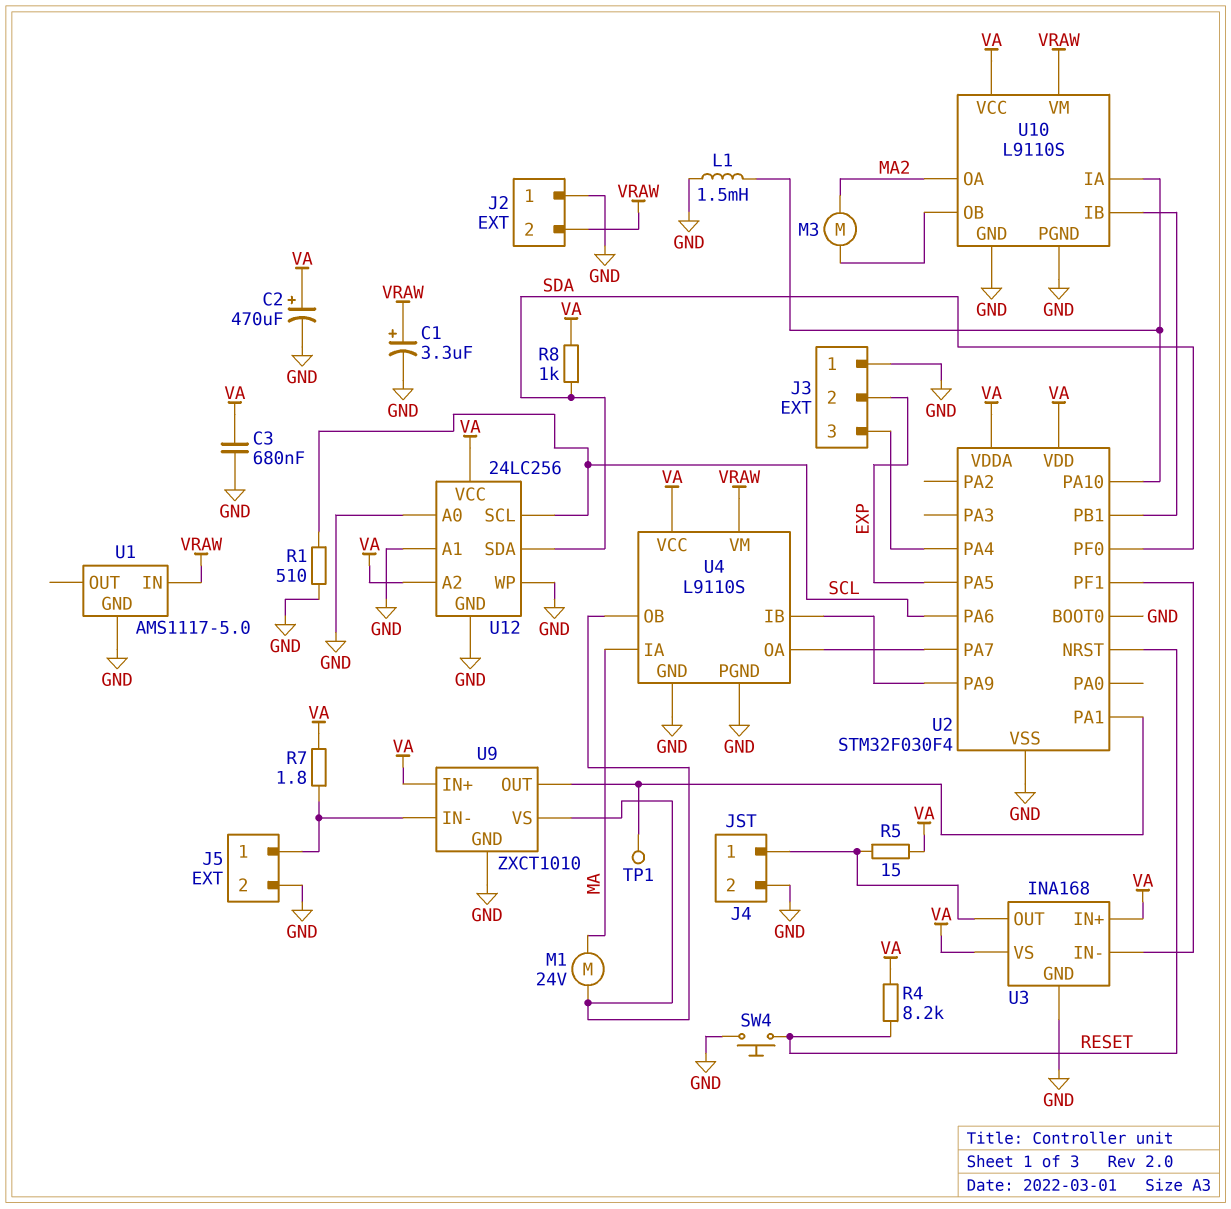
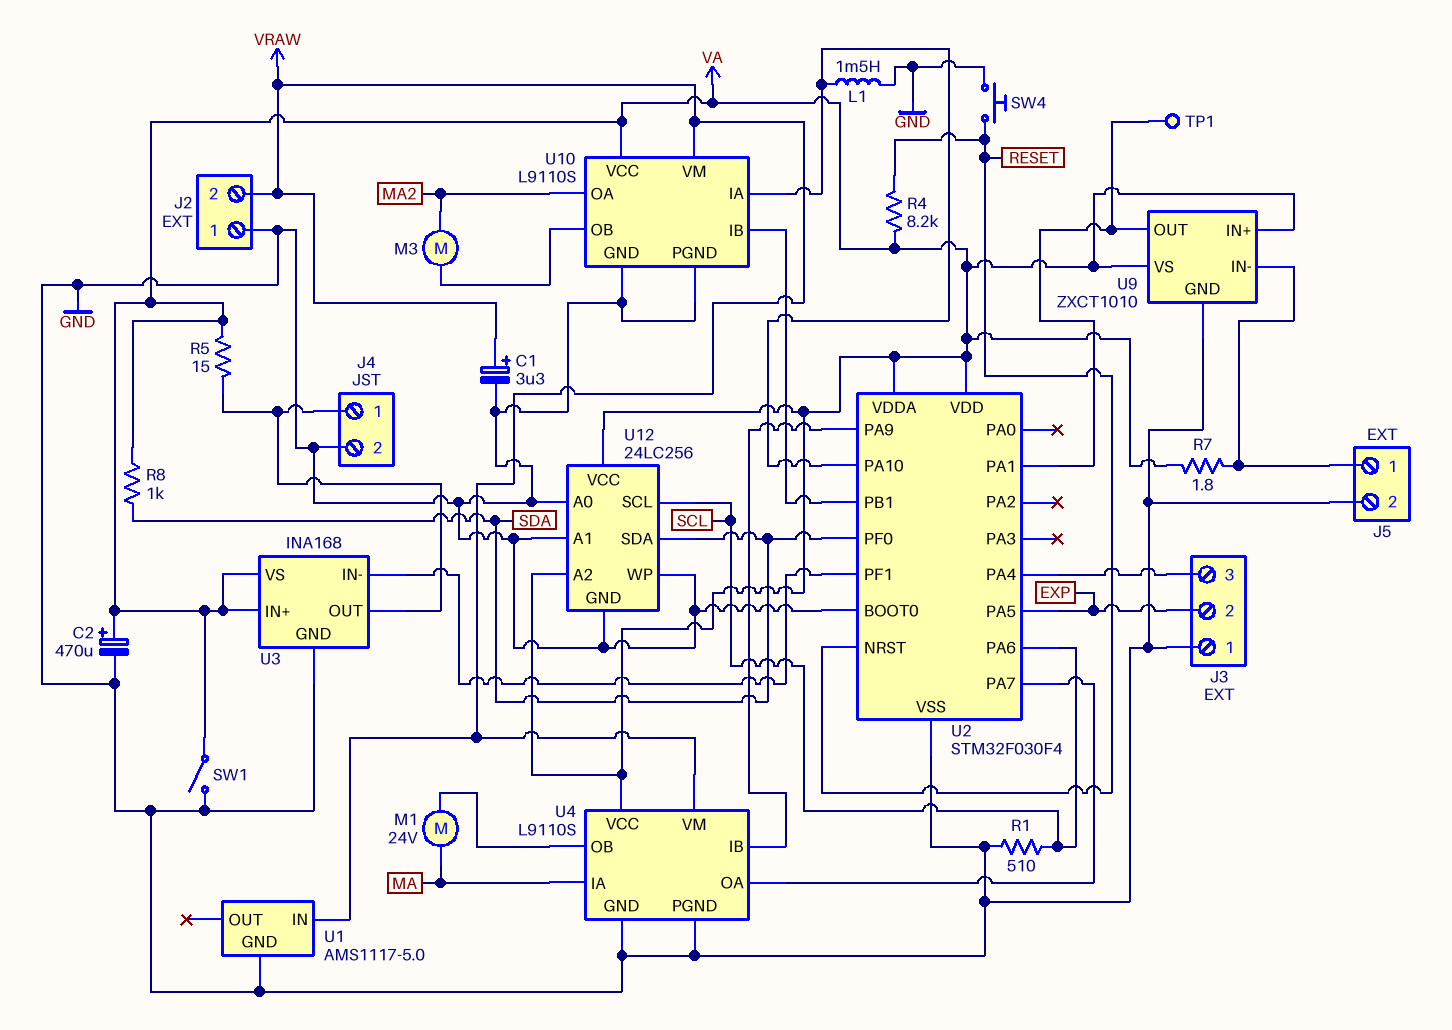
C3: 680nF (GND, VA) -> none
SW1: none -> switch (GND, VA)
U9 pin VS: U4/OB -> VA

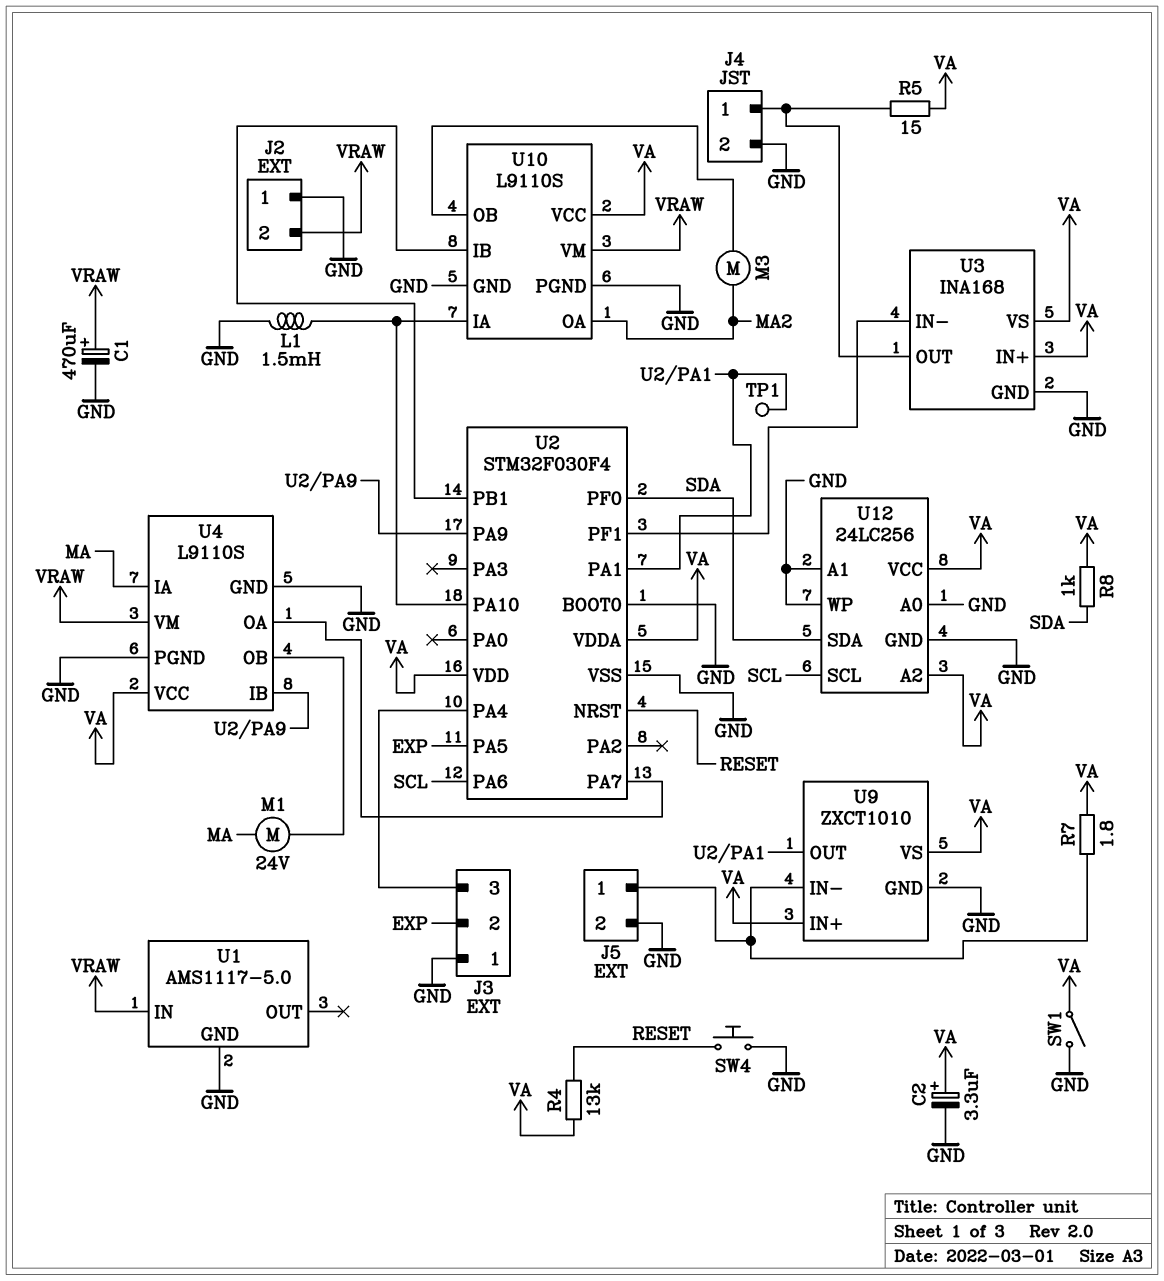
C1: 3.3uF (plus VRAW, minus GND) -> 470uF (plus VRAW, minus GND)
C2: 470uF (plus VA, minus GND) -> 3.3uF (plus VA, minus GND)
R1: 510 (GND, SCL) -> none
R4: 8.2k (RESET, VA) -> 13k (RESET, VA)

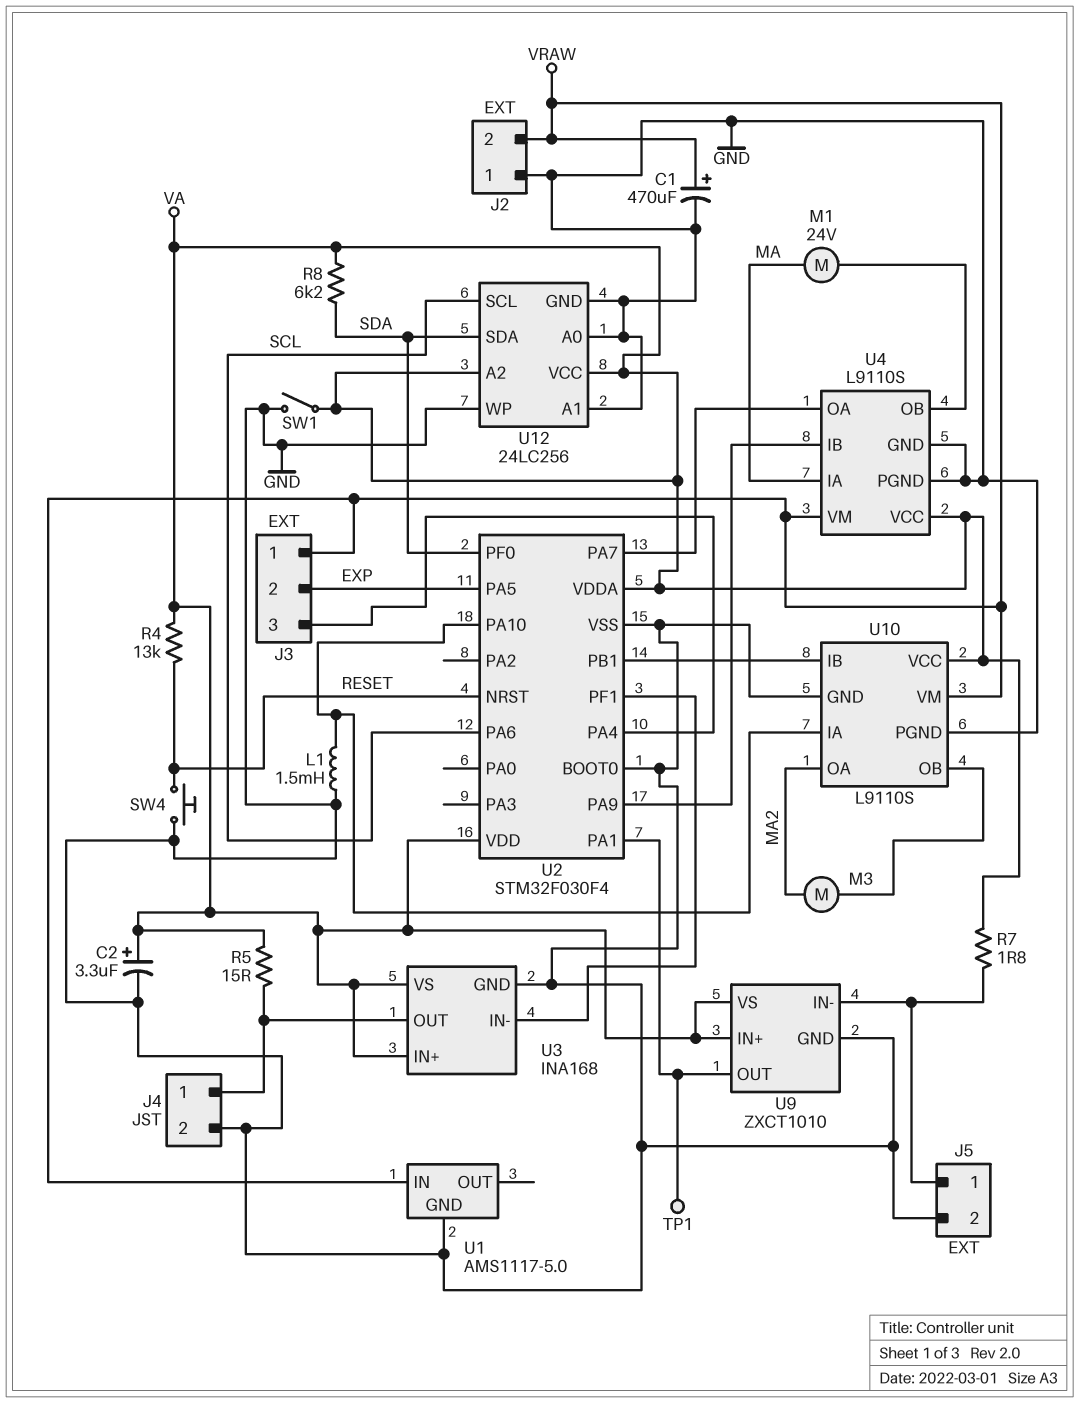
J3 pin 1: GND -> VRAW
R8: 1k (SDA, VA) -> 6.2k (SDA, VA)

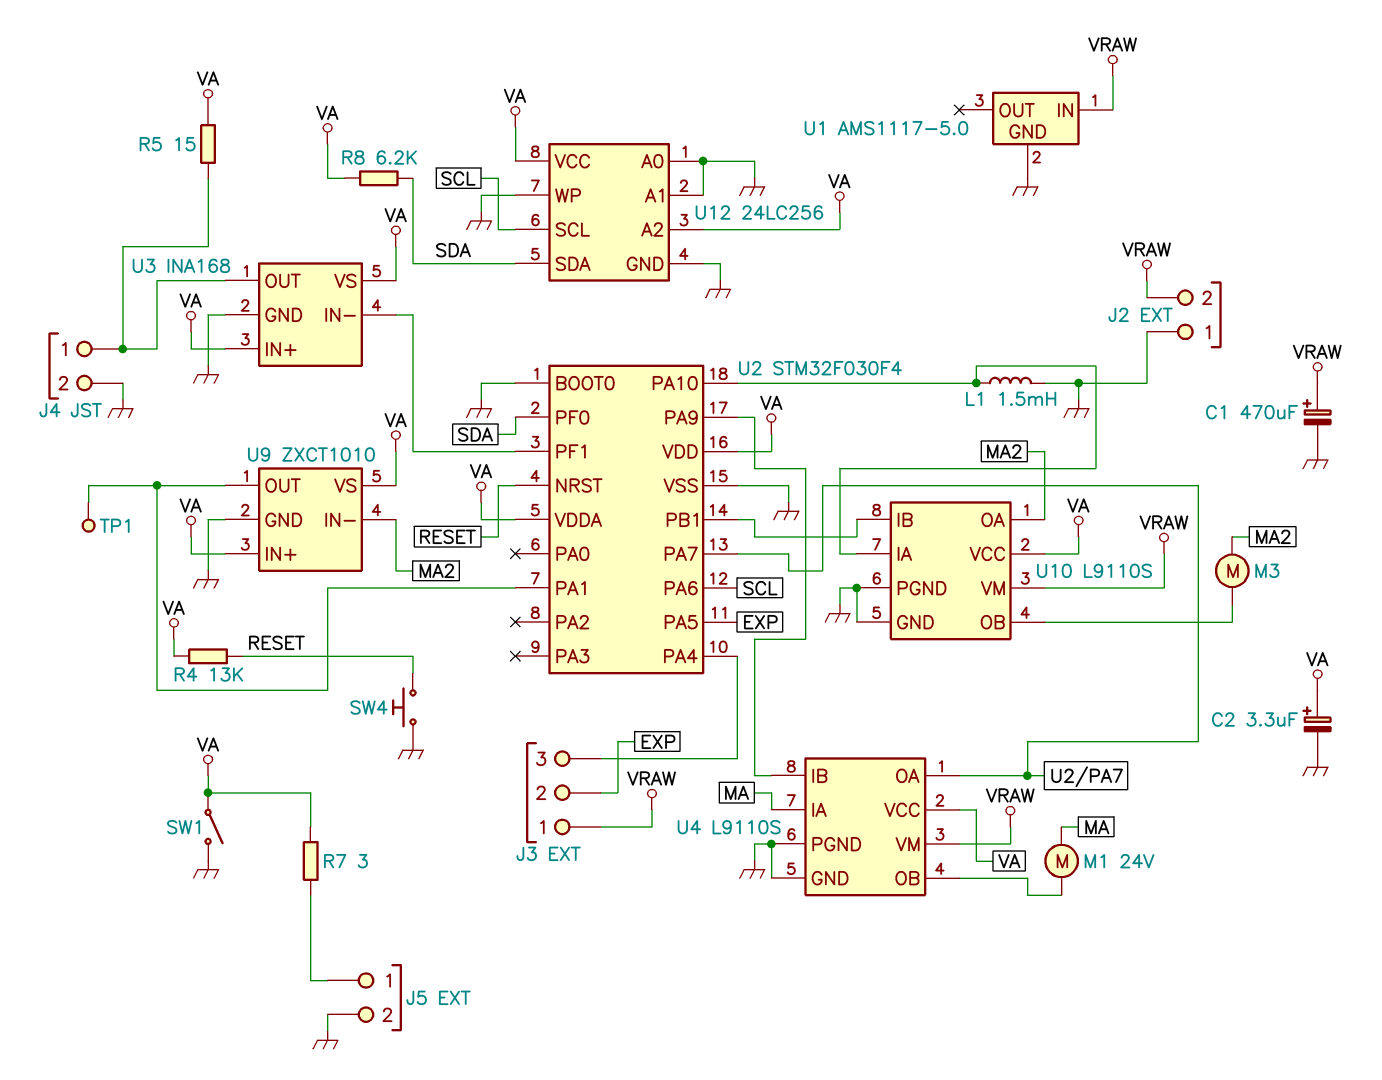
R7: 1.8 (J5/1, VA) -> 3 (J5/1, VA)
U9 pin IN-: J5/1 -> MA2

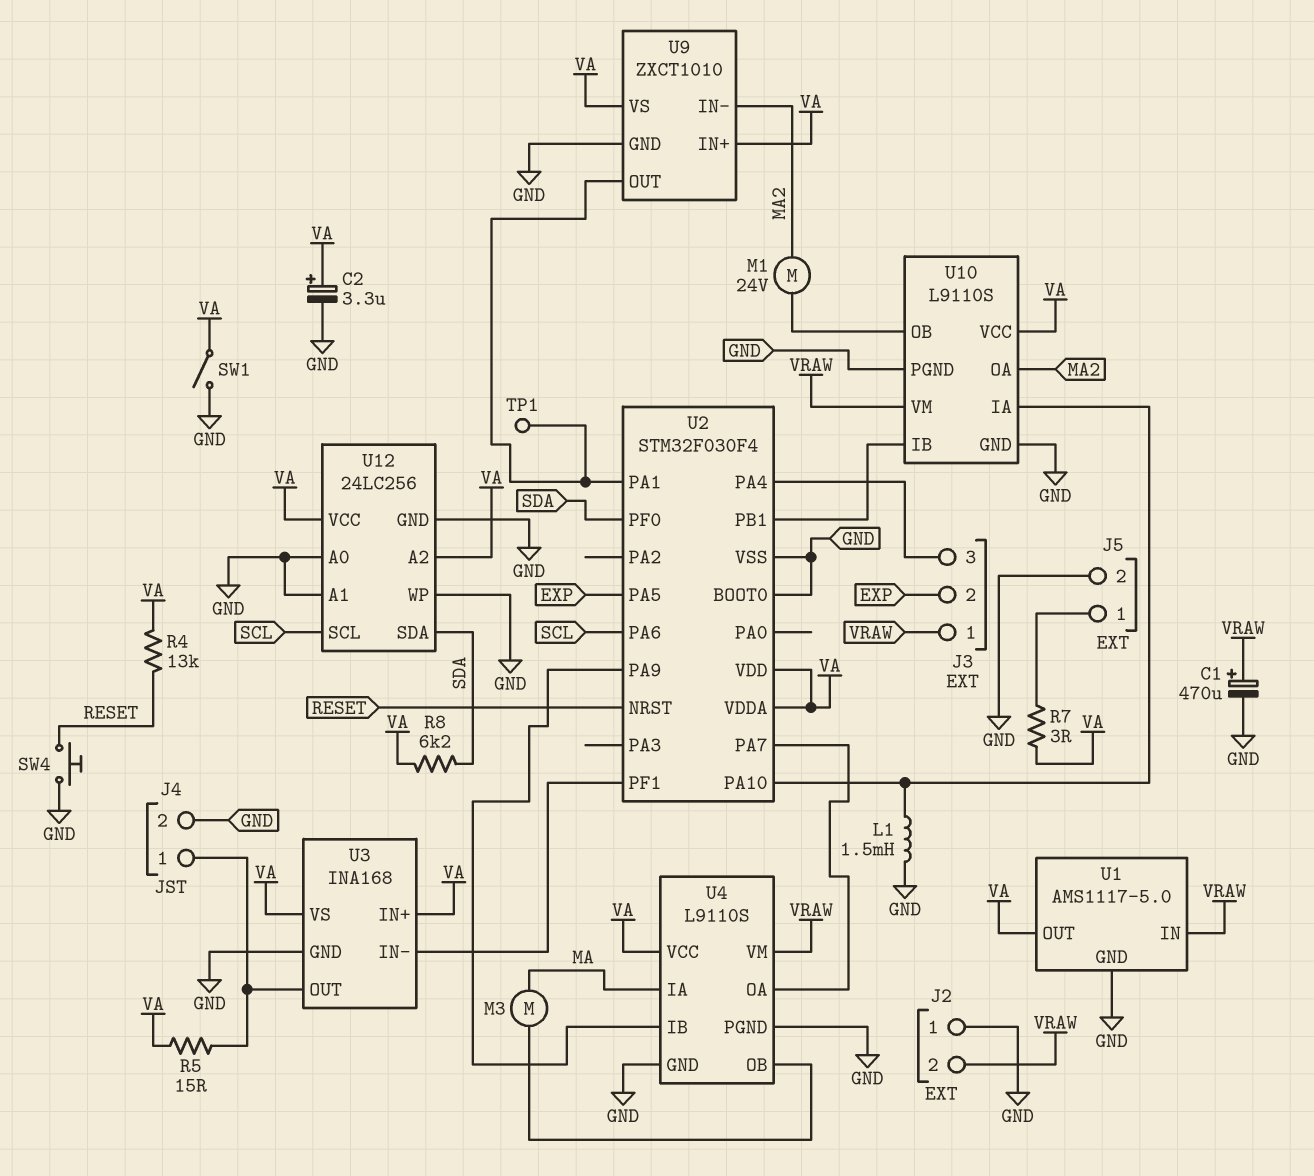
M1: motor 24V (MA, U4/OB) -> motor 24V (MA2, U10/OB)
M3: motor (MA2, U10/OB) -> motor (MA, U4/OB)
U1 pin OUT: none -> VA

